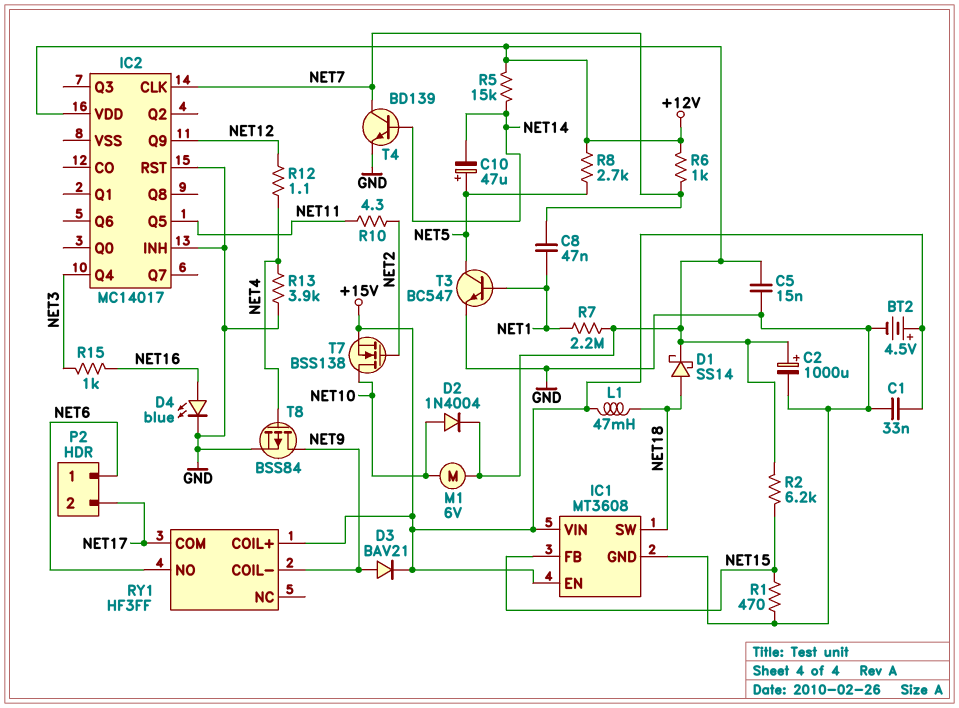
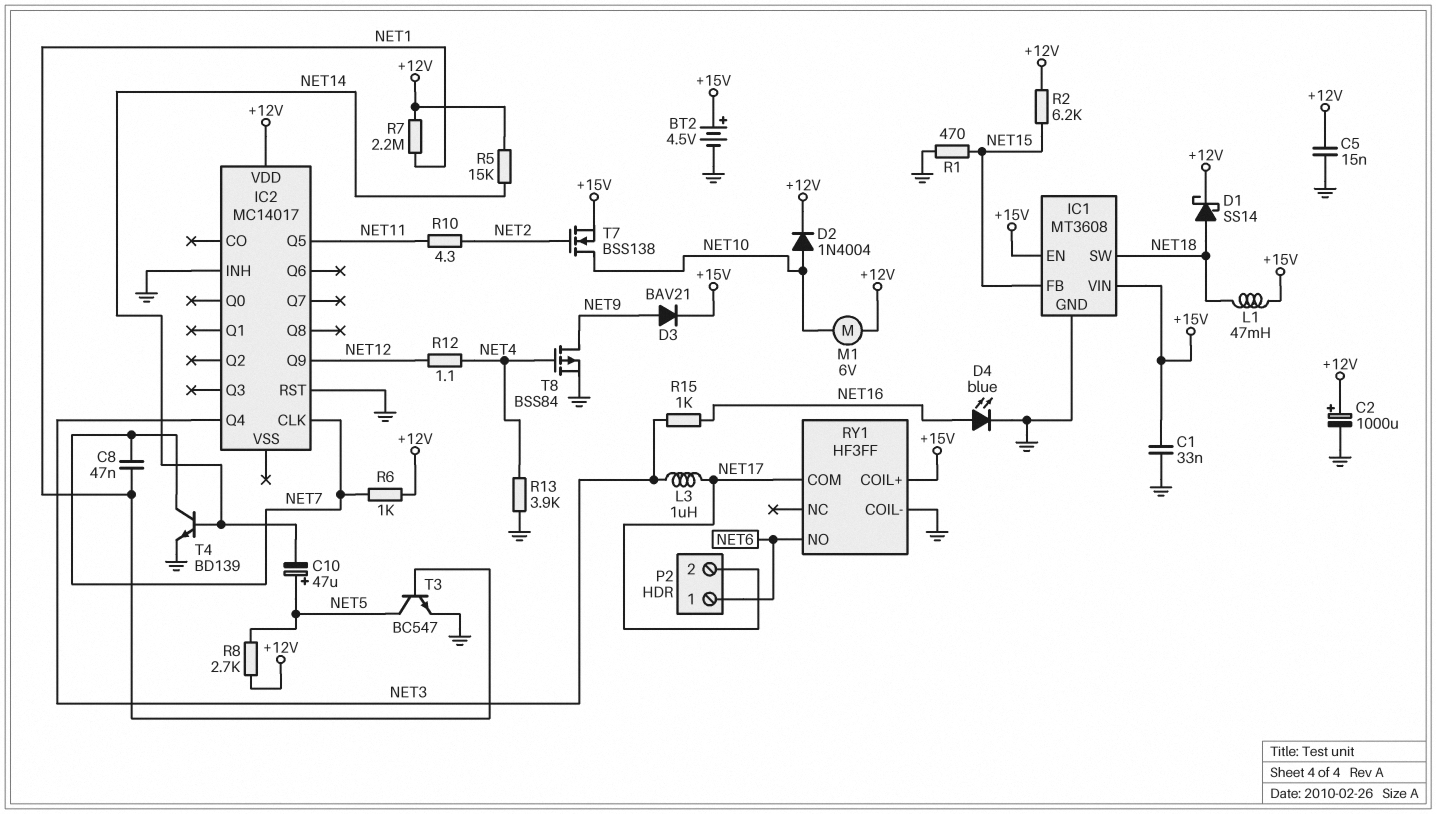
L3: none -> 1uH (NET3, NET17)
RY1 pin COIL-: NET9 -> GND

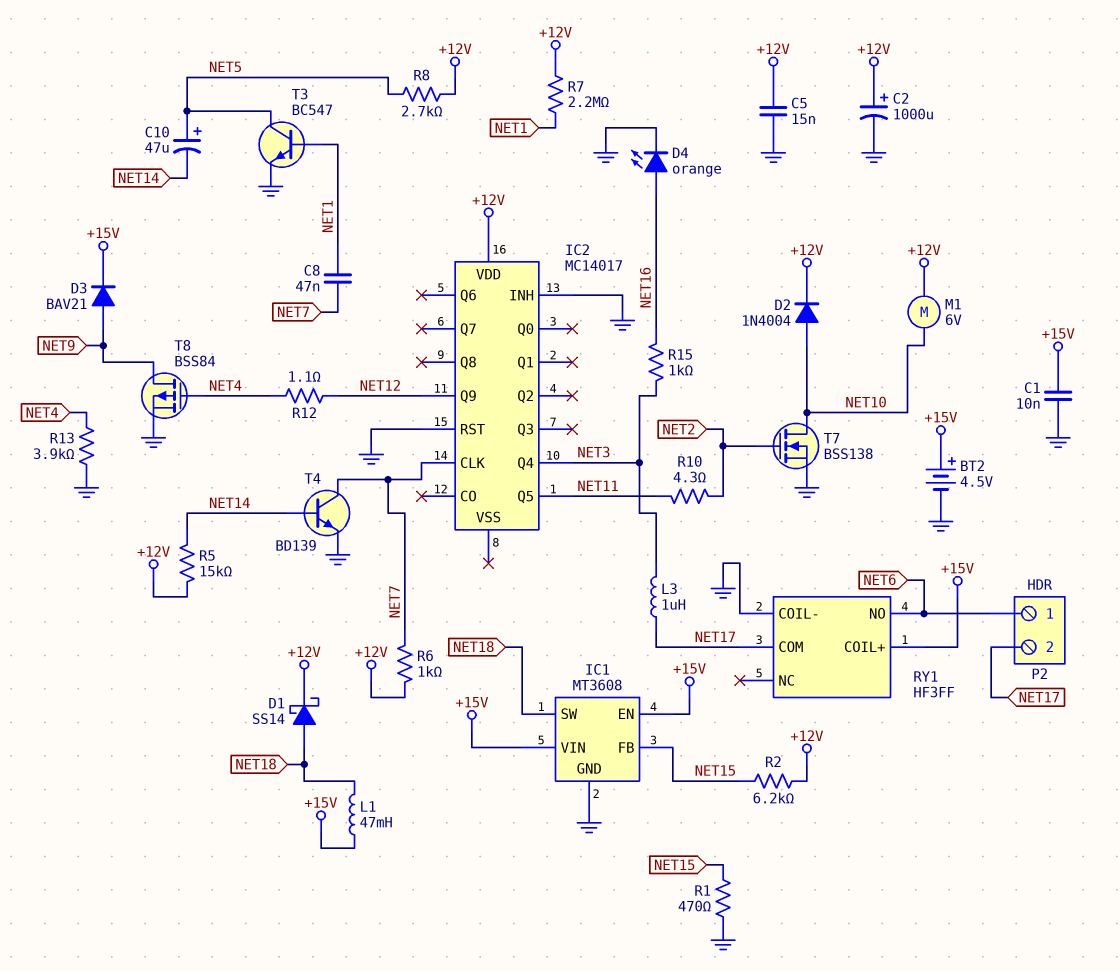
C1: 33nF (+15V, GND) -> 10nF (+15V, GND)
D4: LED blue (A NET16, K GND) -> LED orange (A NET16, K GND)
T7: NMOS BSS138 (G NET2, D NET10, S +15V) -> NMOS BSS138 (G NET2, D NET10, S GND)

